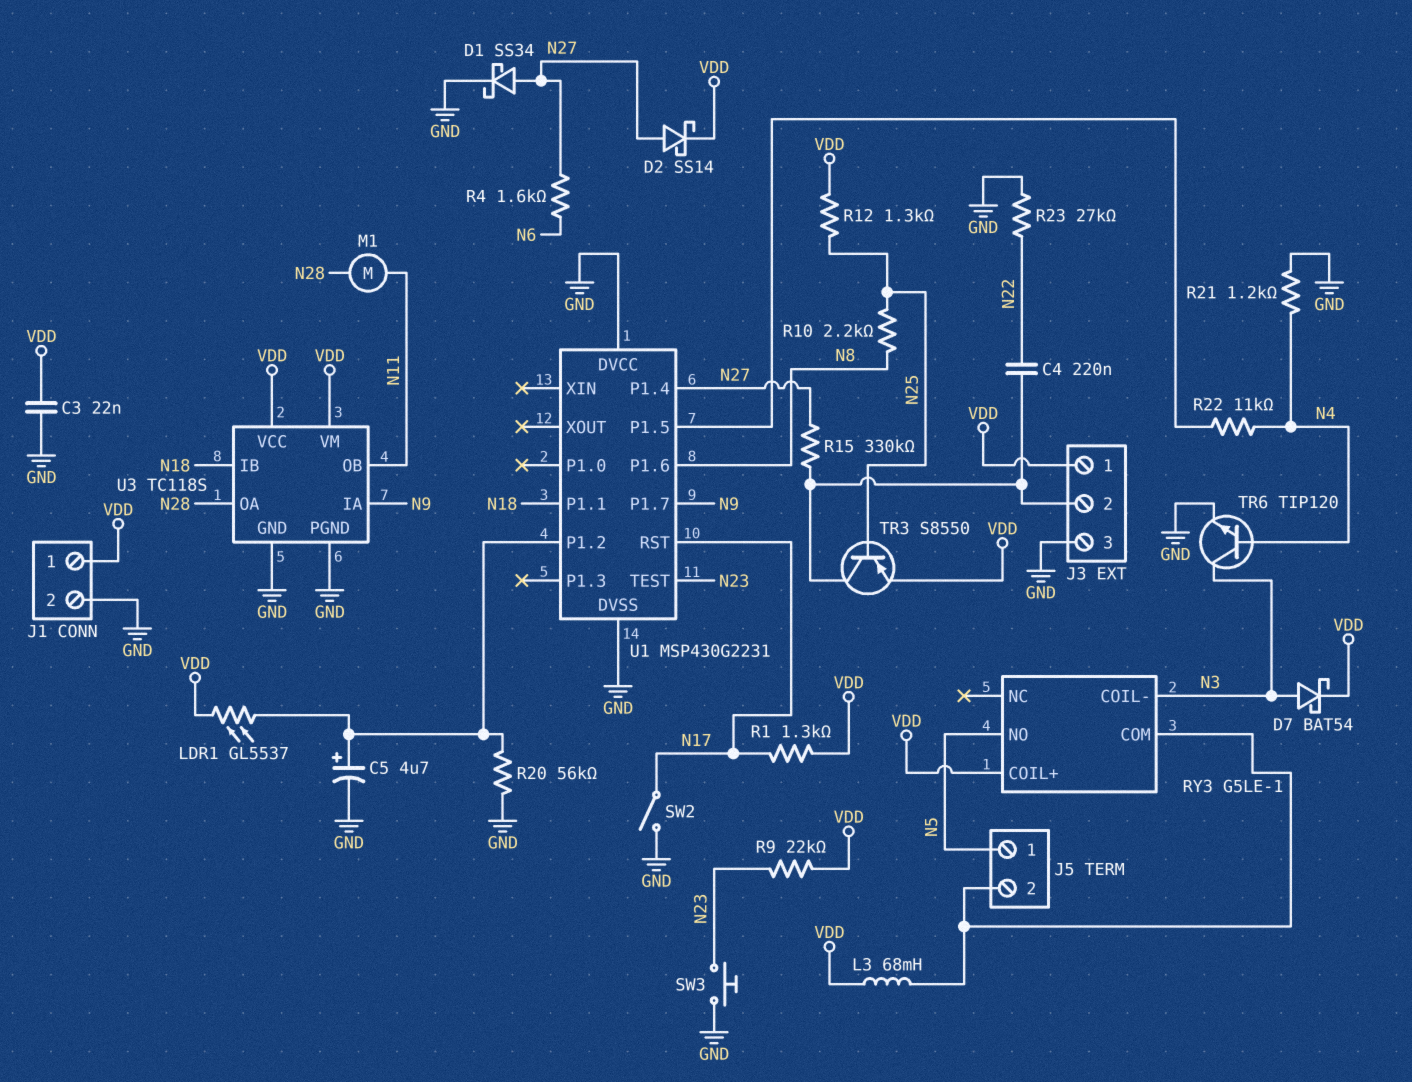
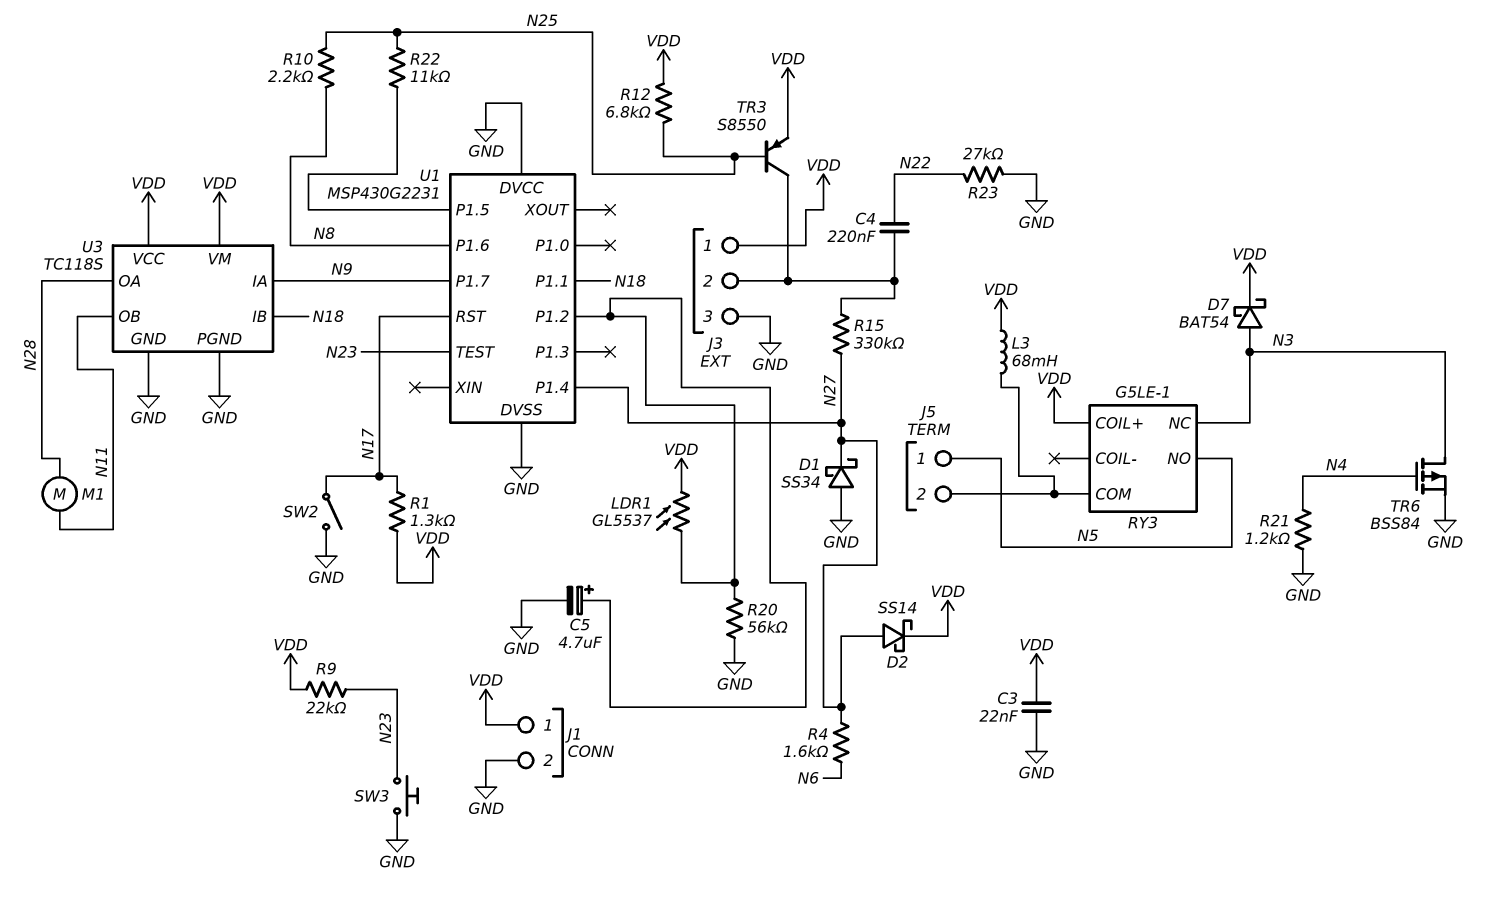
D1: schottky SS34 (A N27, K GND) -> schottky SS34 (A GND, K N27)
R12: 1.3k (N25, VDD) -> 6.8k (N25, VDD)
R22: 11k (N4, U1/P1.5) -> 11k (N25, U1/P1.5)
RY3 pin COIL-: N3 -> none
RY3 pin NC: none -> N3
TR6: NPN TIP120 (B N4, C N3, E GND) -> PMOS BSS84 (G N4, D N3, S GND)

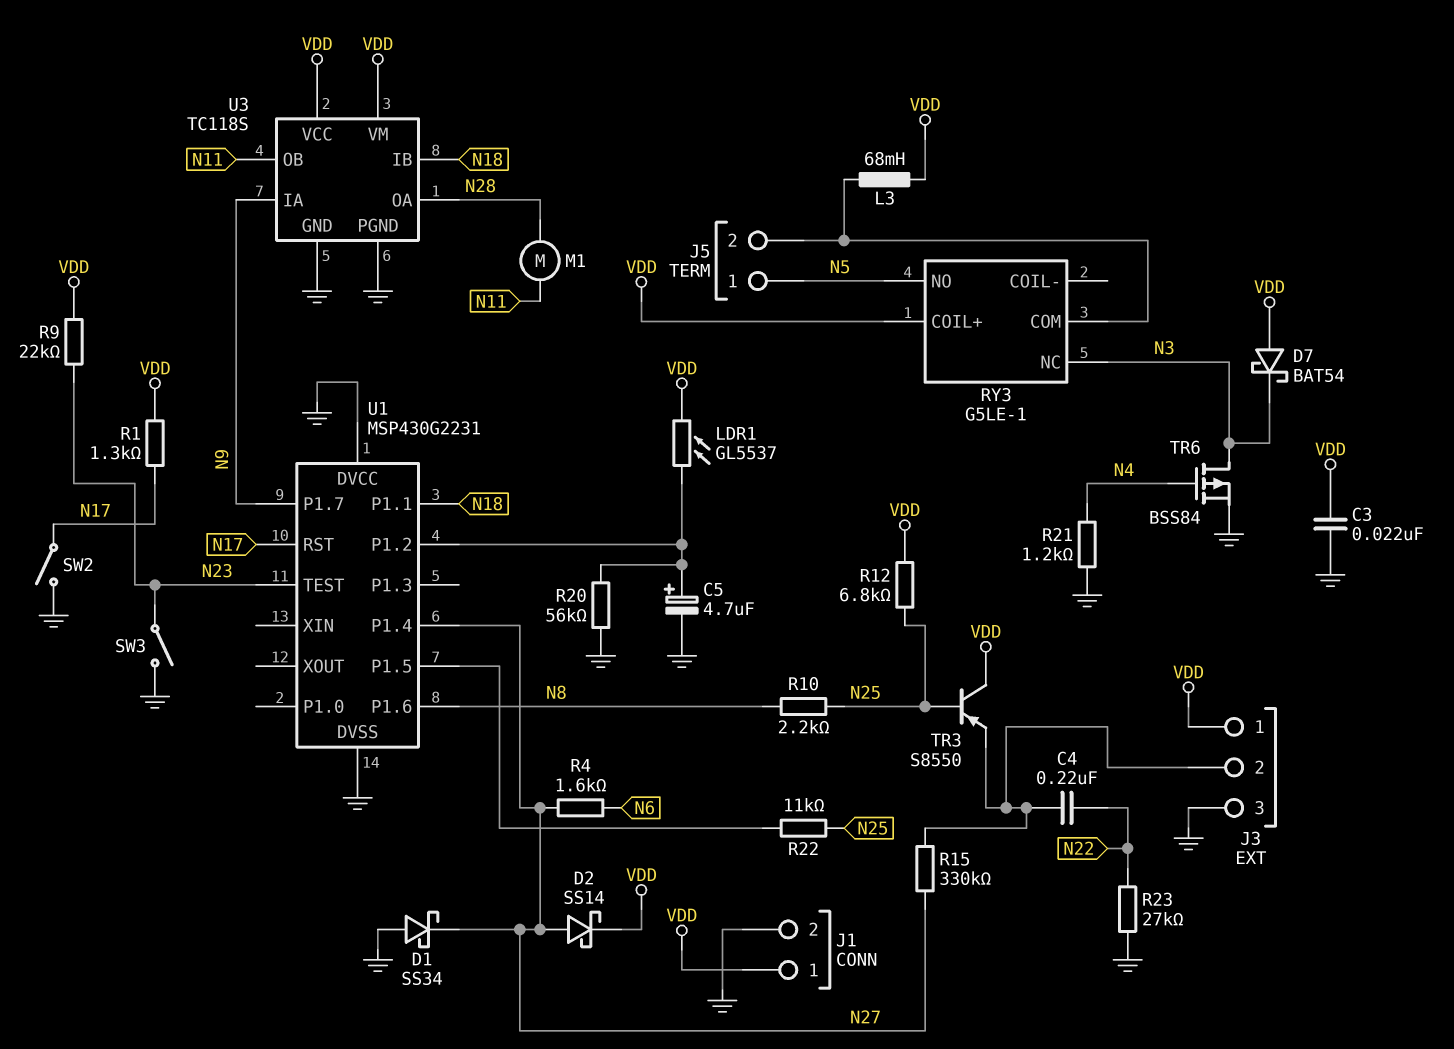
D7: schottky BAT54 (A N3, K VDD) -> schottky BAT54 (A VDD, K N3)
SW3: button (GND, N23) -> switch (GND, N23)
TR3: PNP S8550 (B N25, C J3/2, E VDD) -> PNP S8550 (B N25, C VDD, E J3/2)

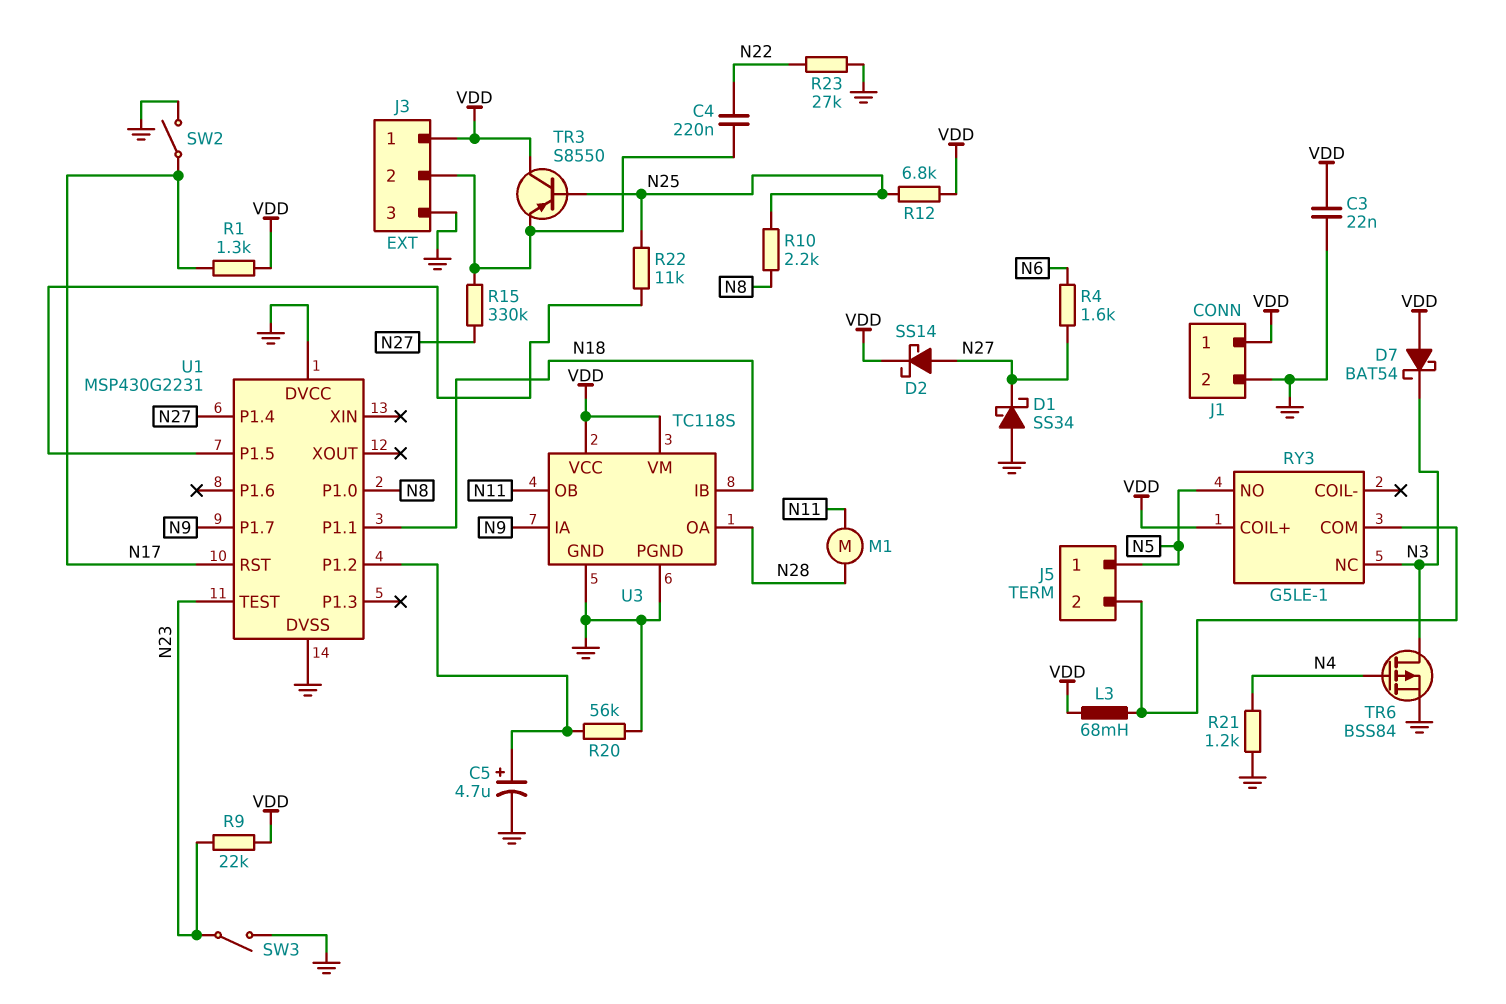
LDR1: GL5537 (U1/P1.2, VDD) -> none
U1 pin P1.0: none -> N8
U1 pin P1.6: N8 -> none

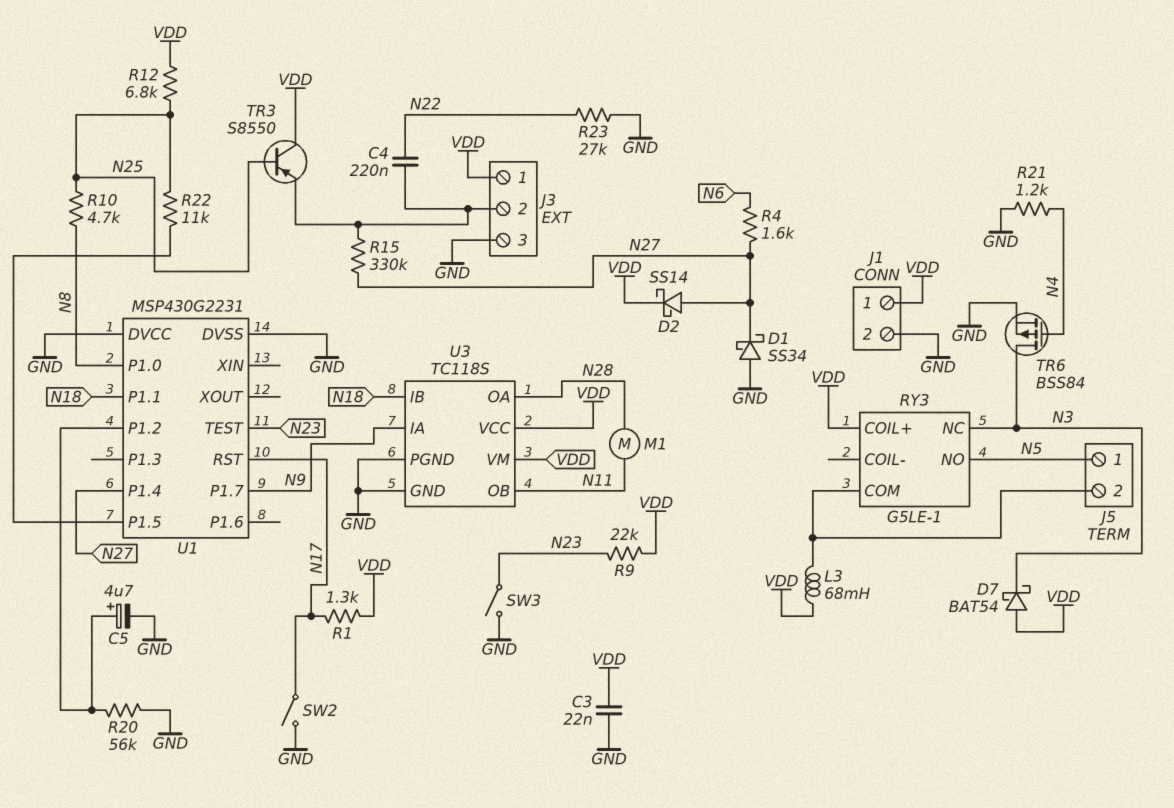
R10: 2.2k (N8, N25) -> 4.7k (N8, N25)

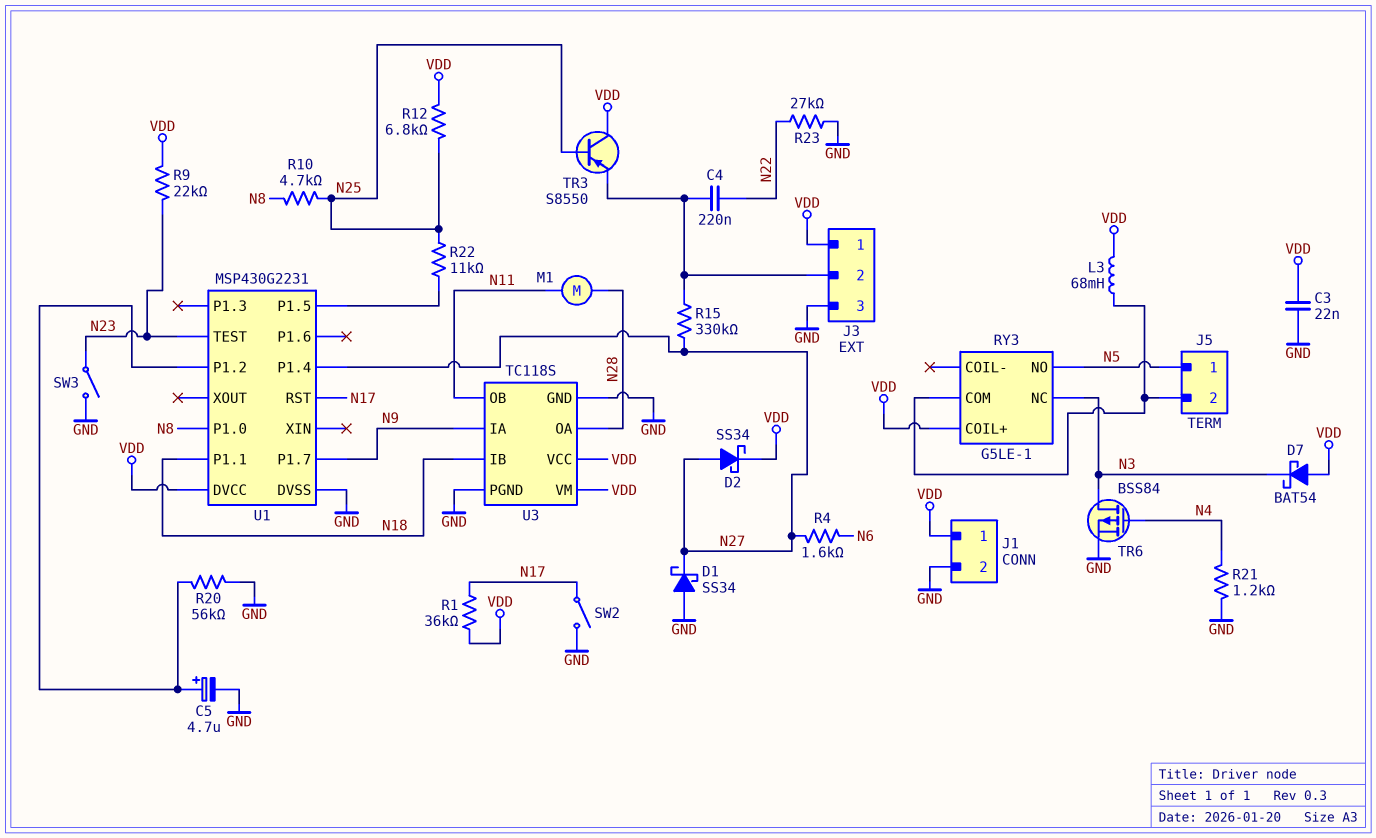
D2: schottky SS14 (A N27, K VDD) -> schottky SS34 (A N27, K VDD)
R1: 1.3k (N17, VDD) -> 36k (N17, VDD)
U1 pin DVCC: GND -> VDD

